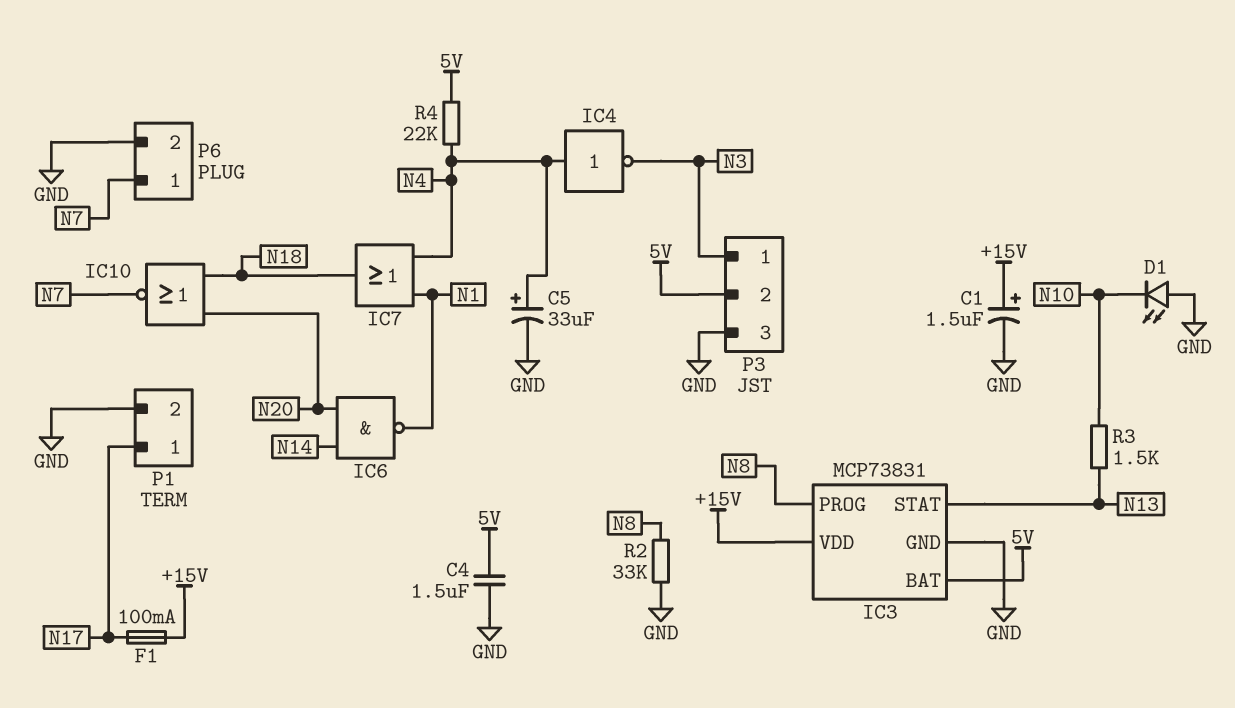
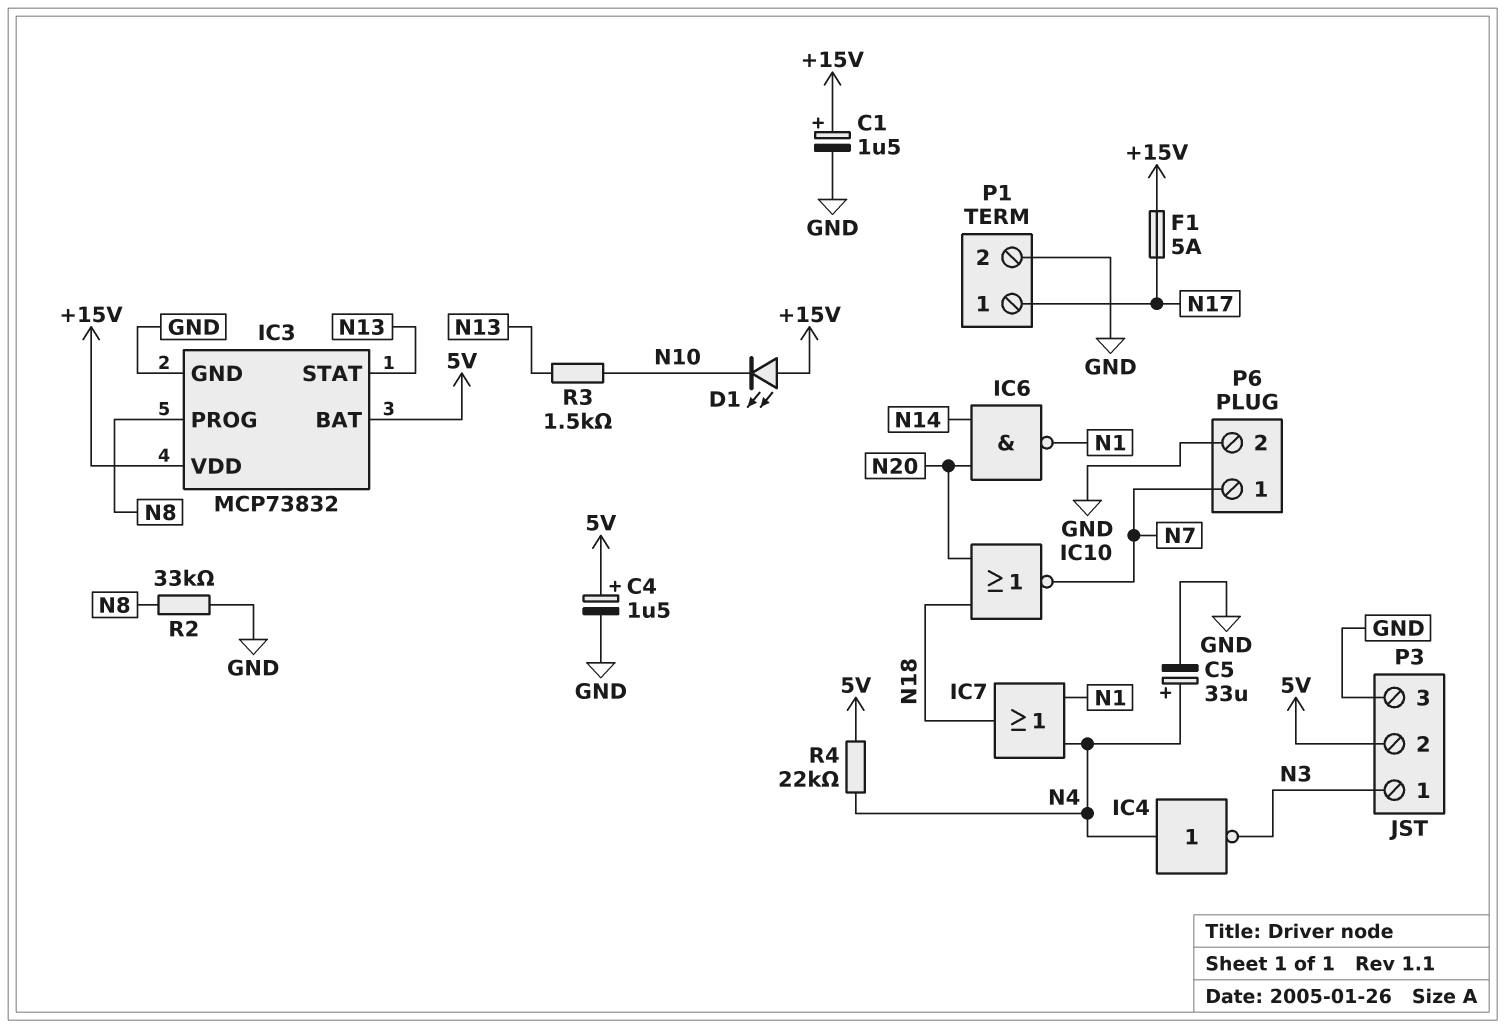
C4: 1.5uF (5V, GND) -> 1.5uF (plus 5V, minus GND)
D1: LED (A GND, K N10) -> LED (A +15V, K N10)
F1: 100mA (+15V, N17) -> 5A (+15V, N17)
IC3: MCP73831 -> MCP73832

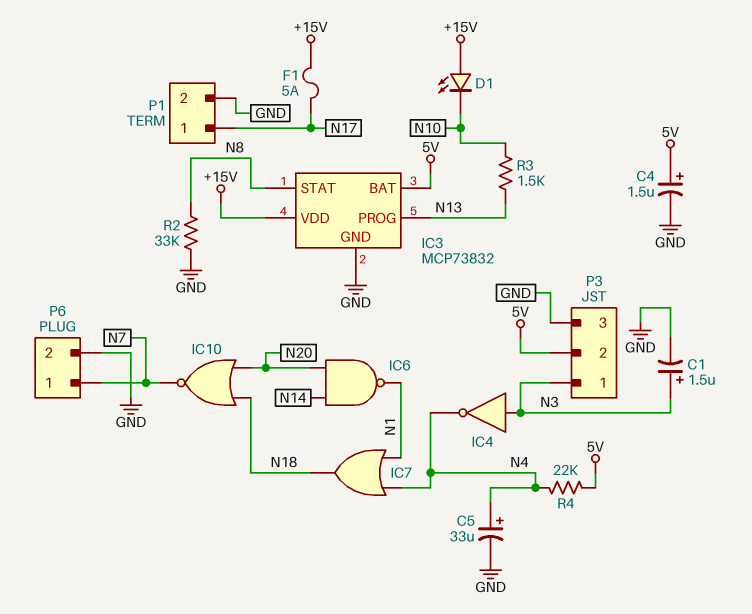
C1: 1.5uF (plus +15V, minus GND) -> 1.5uF (plus N3, minus GND)
IC3 pin PROG: N8 -> N13
IC3 pin STAT: N13 -> N8
IC4: NOT (in N4, out N3) -> NOT (in N3, out N4)

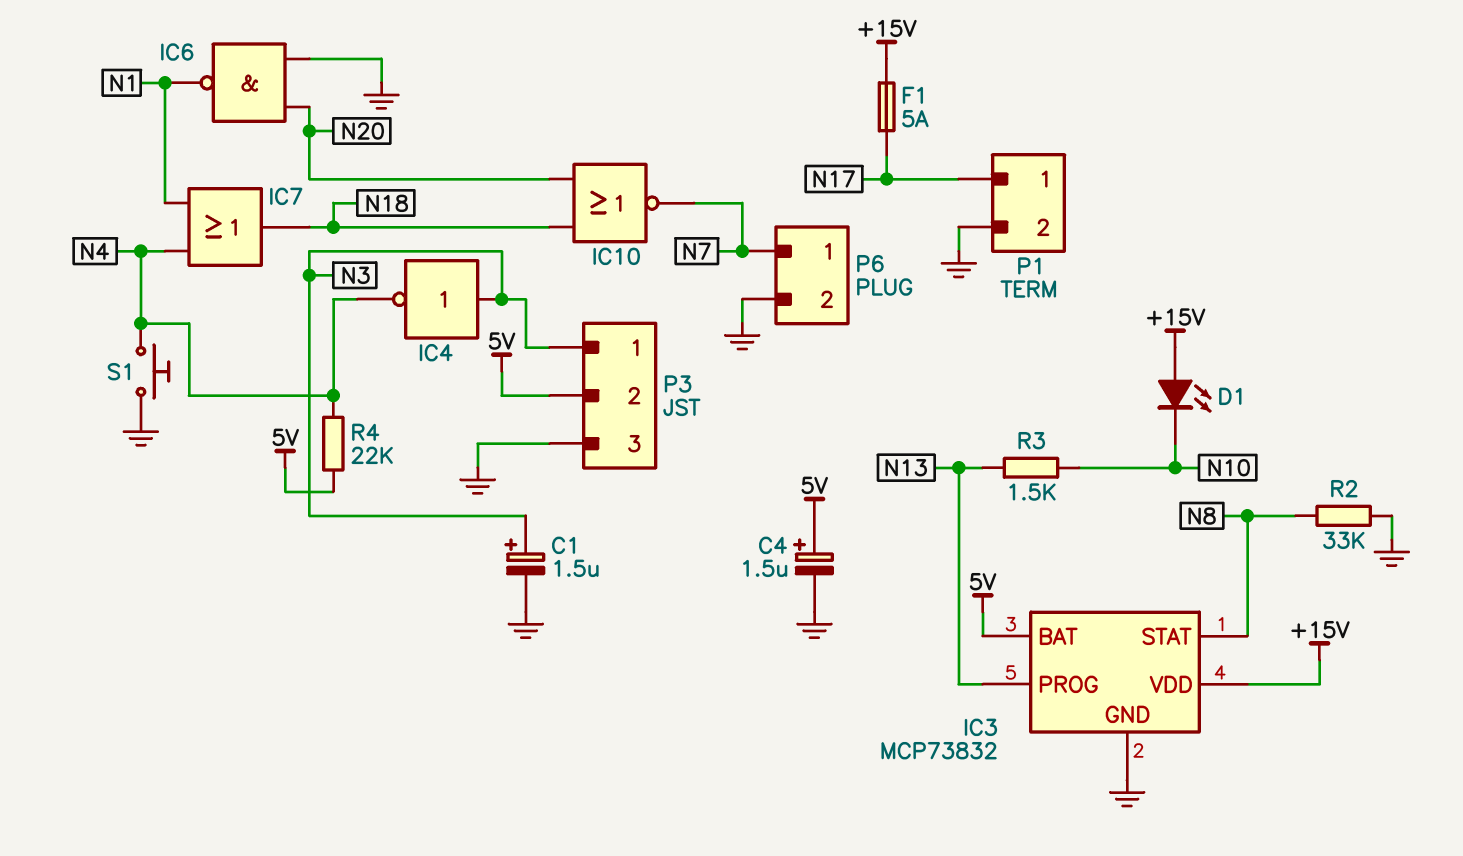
C5: 33uF (plus N4, minus GND) -> none
IC6: NAND (in N14, in N20, out N1) -> NAND (in GND, in N20, out N1)
S1: none -> button (GND, N4)

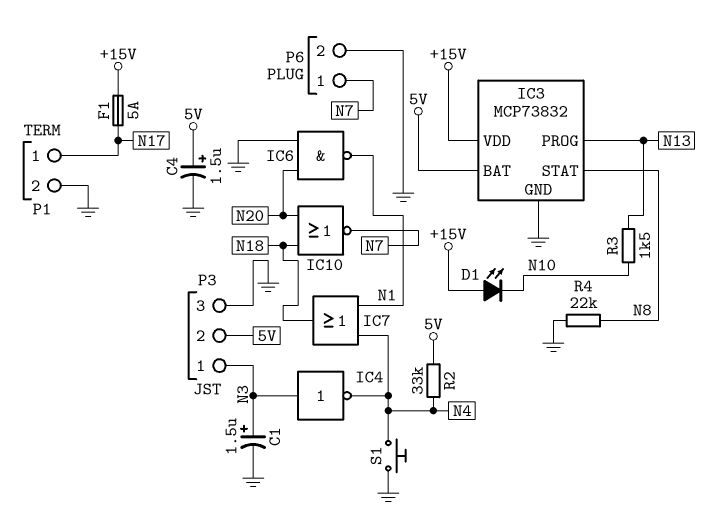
R2: 33k (GND, N8) -> 33k (5V, N4)
R4: 22k (5V, N4) -> 22k (GND, N8)

